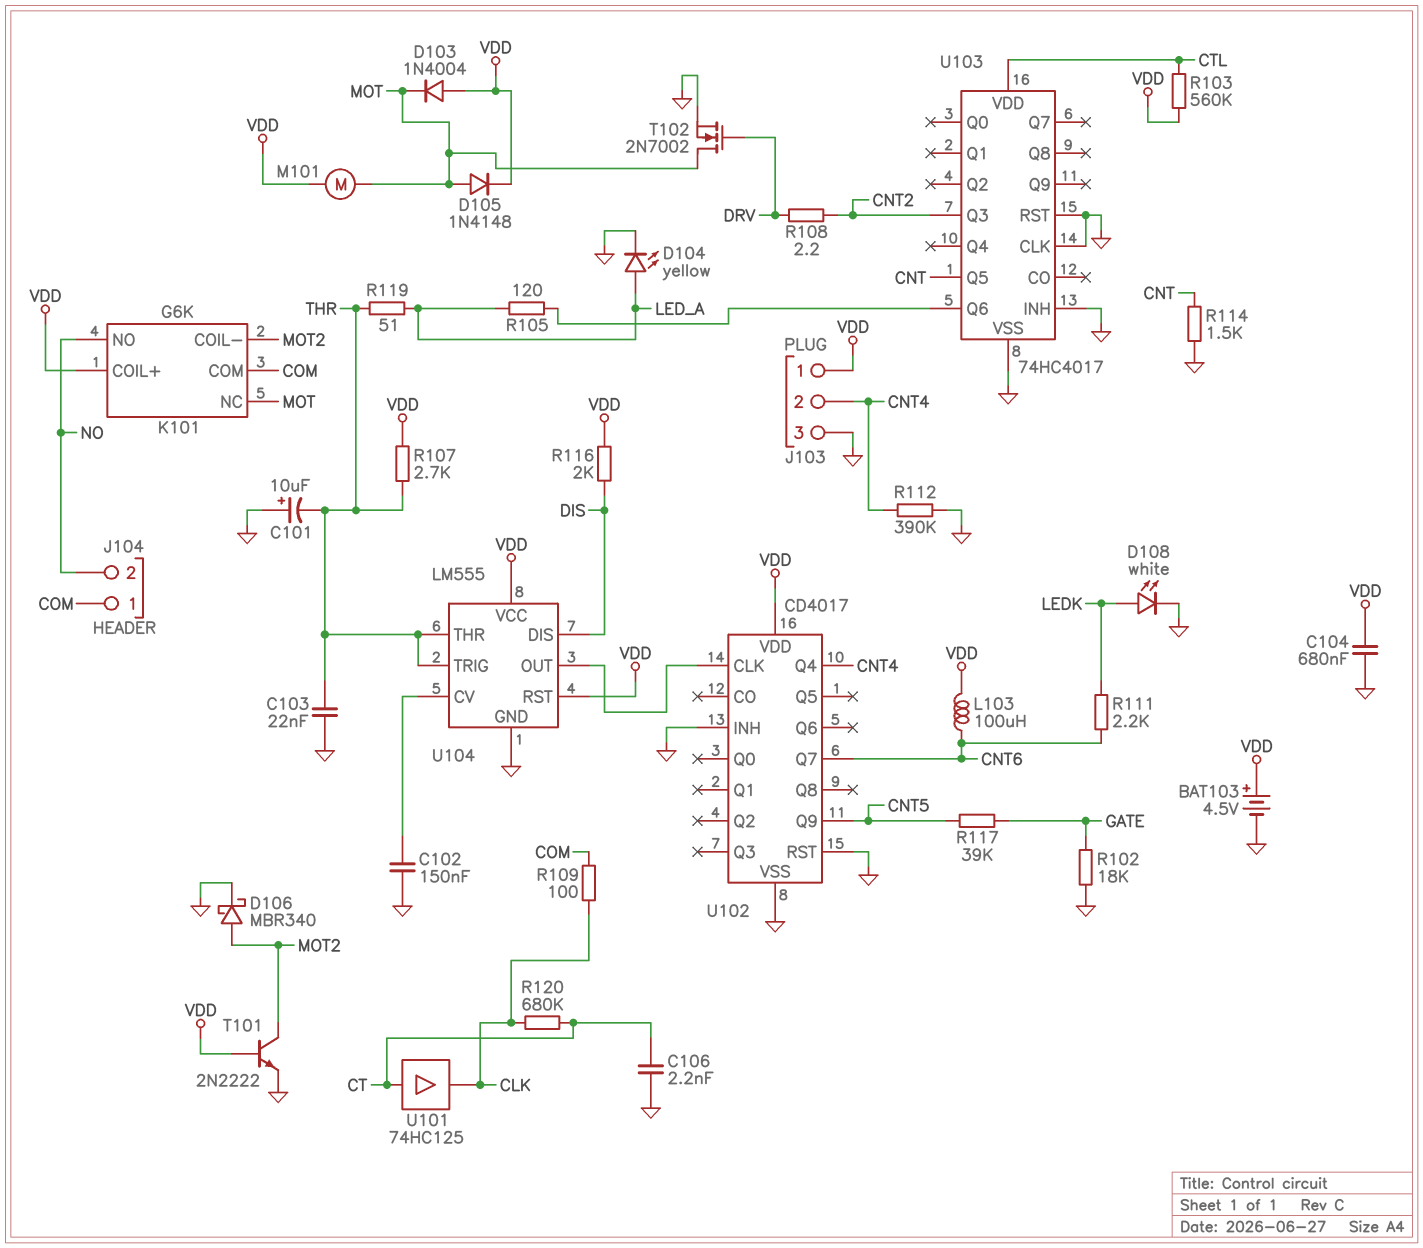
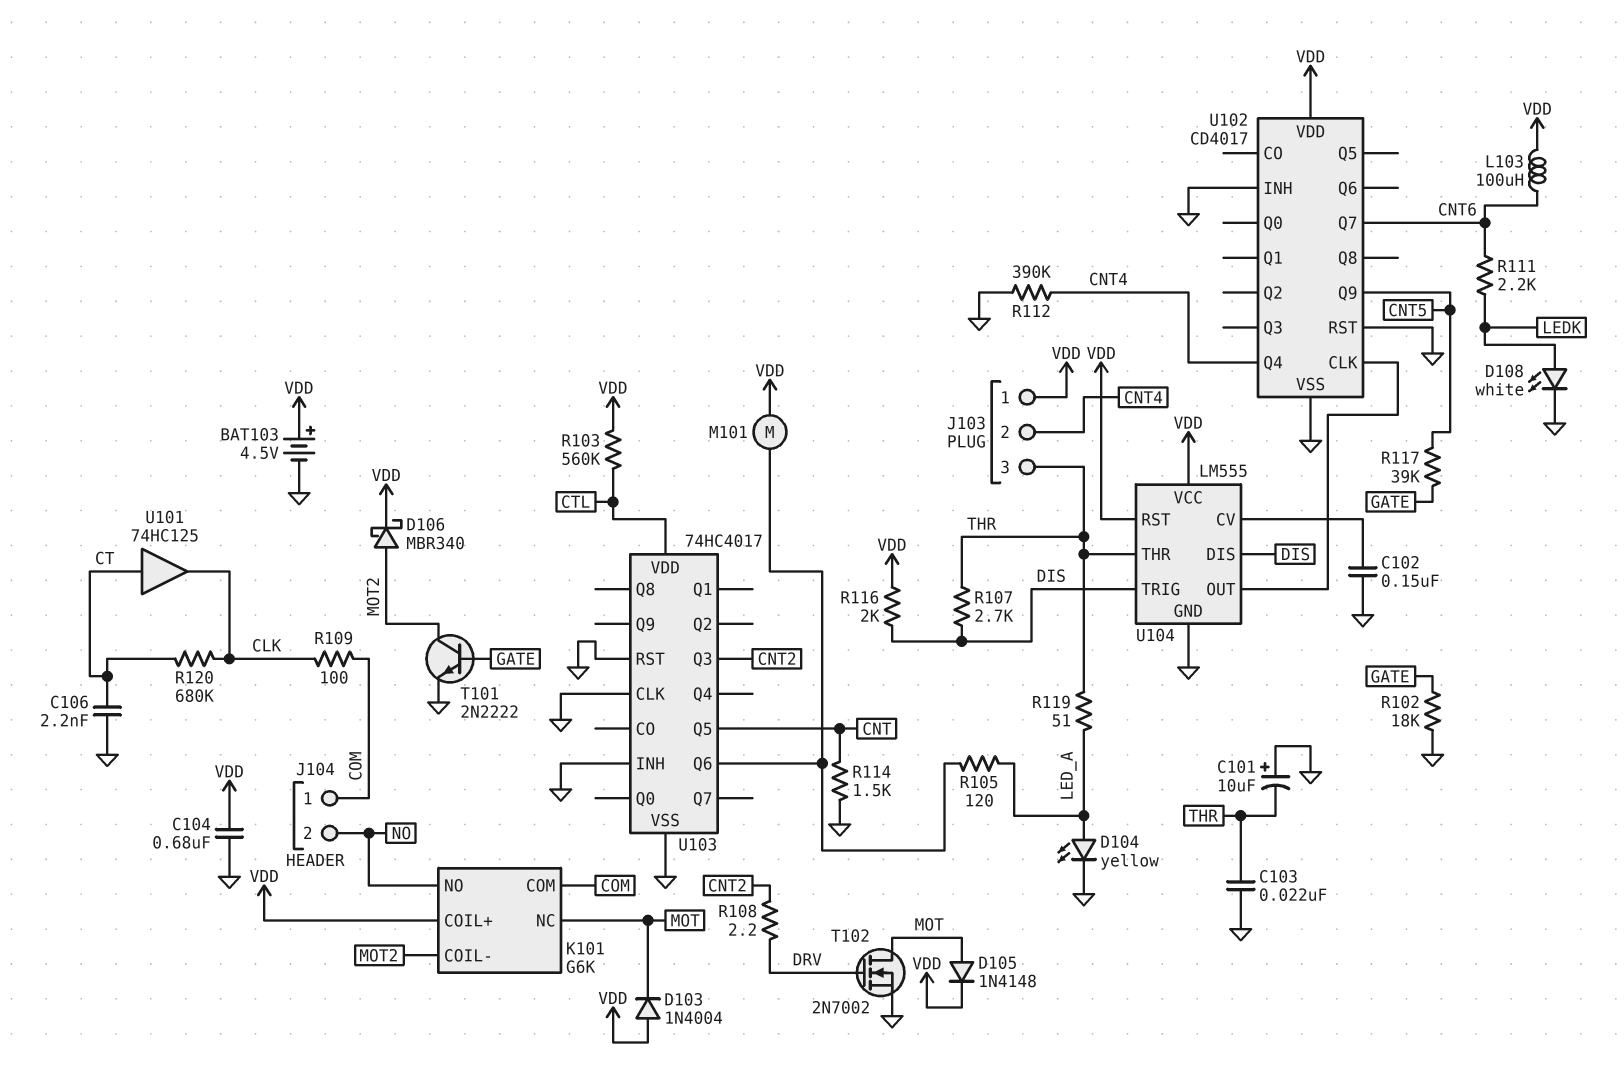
D106: schottky MBR340 (A MOT2, K GND) -> schottky MBR340 (A MOT2, K VDD)
J103 pin 3: GND -> THR
M101: motor (MOT, VDD) -> motor (U103/Q6, VDD)
R107: 2.7k (THR, VDD) -> 2.7k (DIS, THR)
T101: NPN 2N2222 (B VDD, C MOT2, E GND) -> NPN 2N2222 (B GATE, C MOT2, E GND)
U104 pin TRIG: THR -> DIS

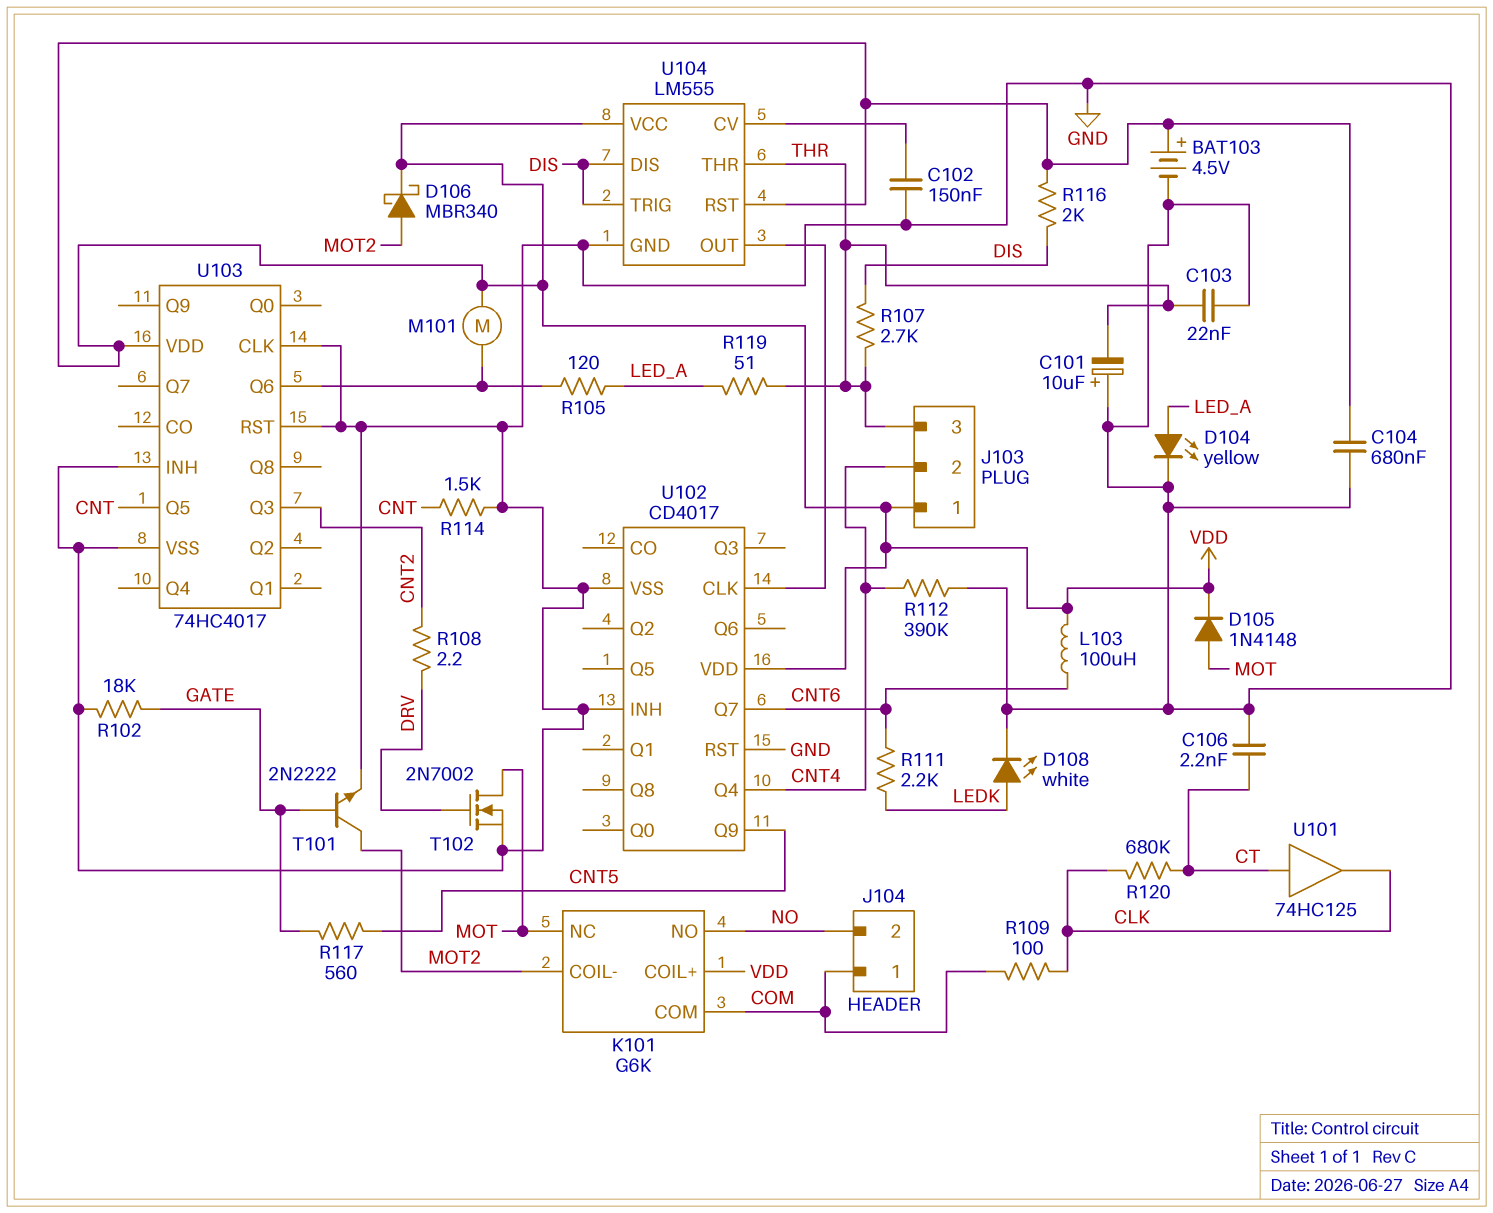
D103: diode 1N4004 (A VDD, K MOT) -> none
R103: 560k (CTL, VDD) -> none
R117: 39k (CNT5, GATE) -> 560 (CNT5, GATE)
U103 pin VDD: CTL -> VDD

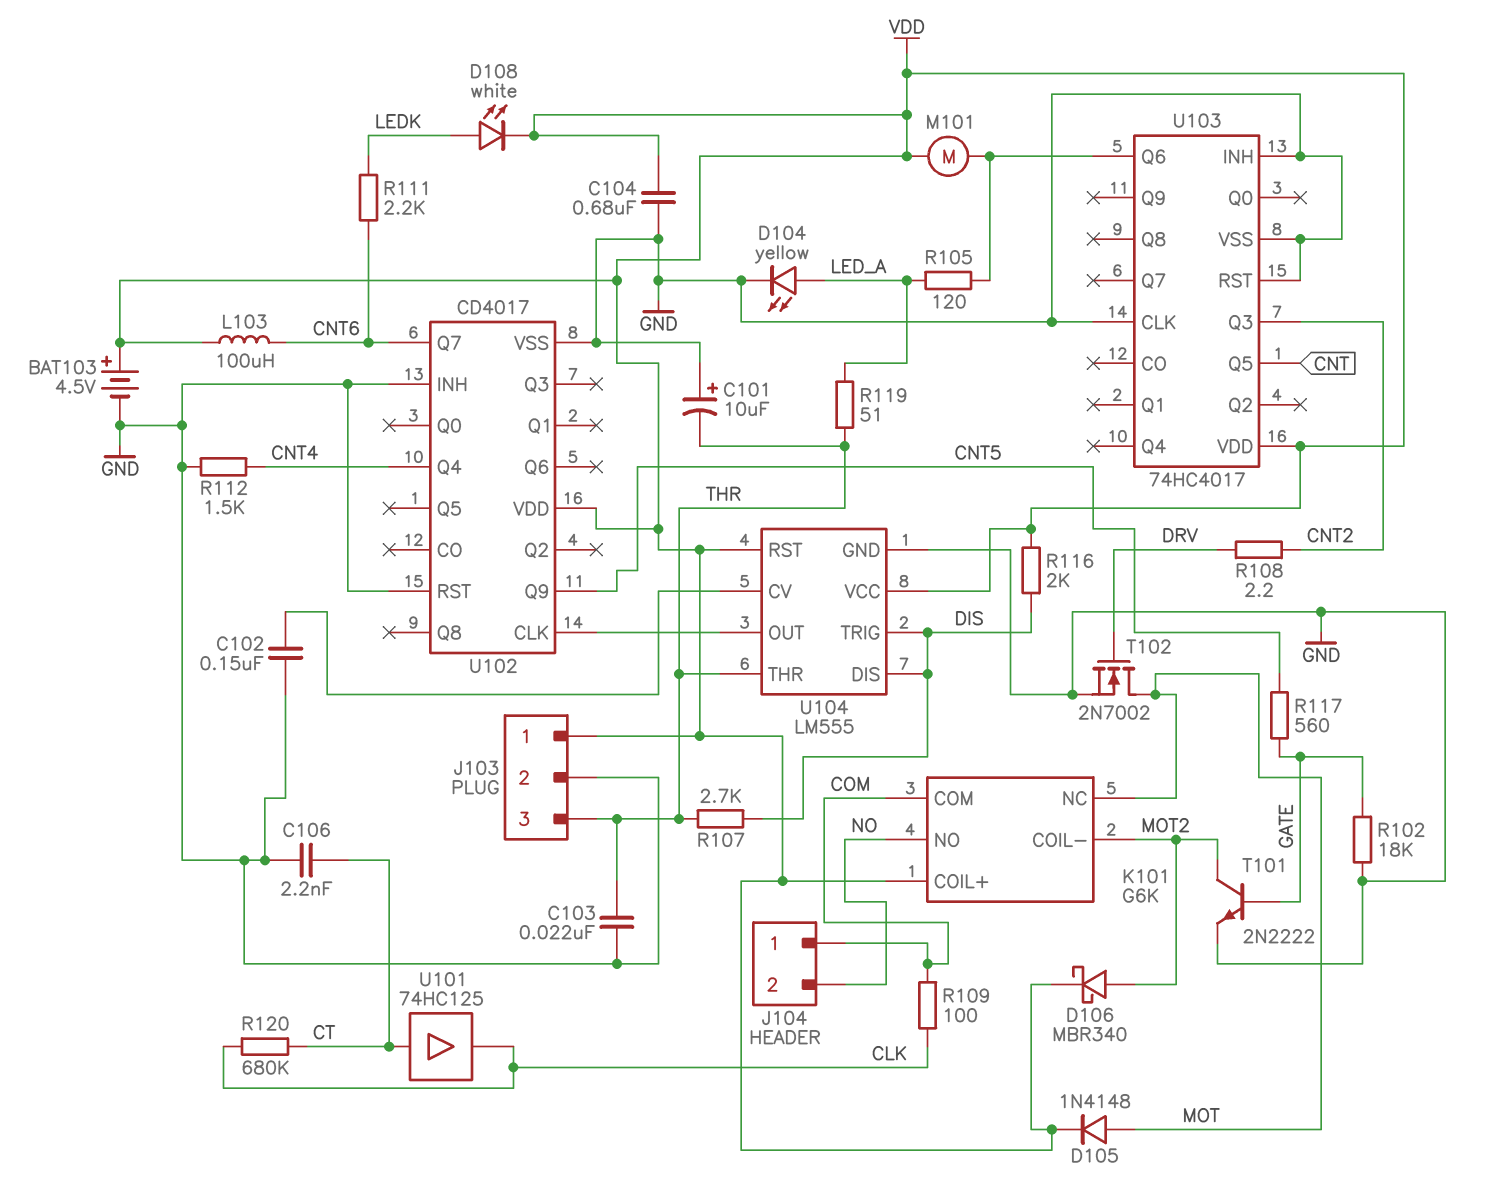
D108: LED white (A LEDK, K GND) -> LED white (A LEDK, K VDD)
J103 pin 2: CNT4 -> GND
R112: 390k (CNT4, GND) -> 1.5k (CNT4, GND)
R114: 1.5k (CNT, GND) -> none

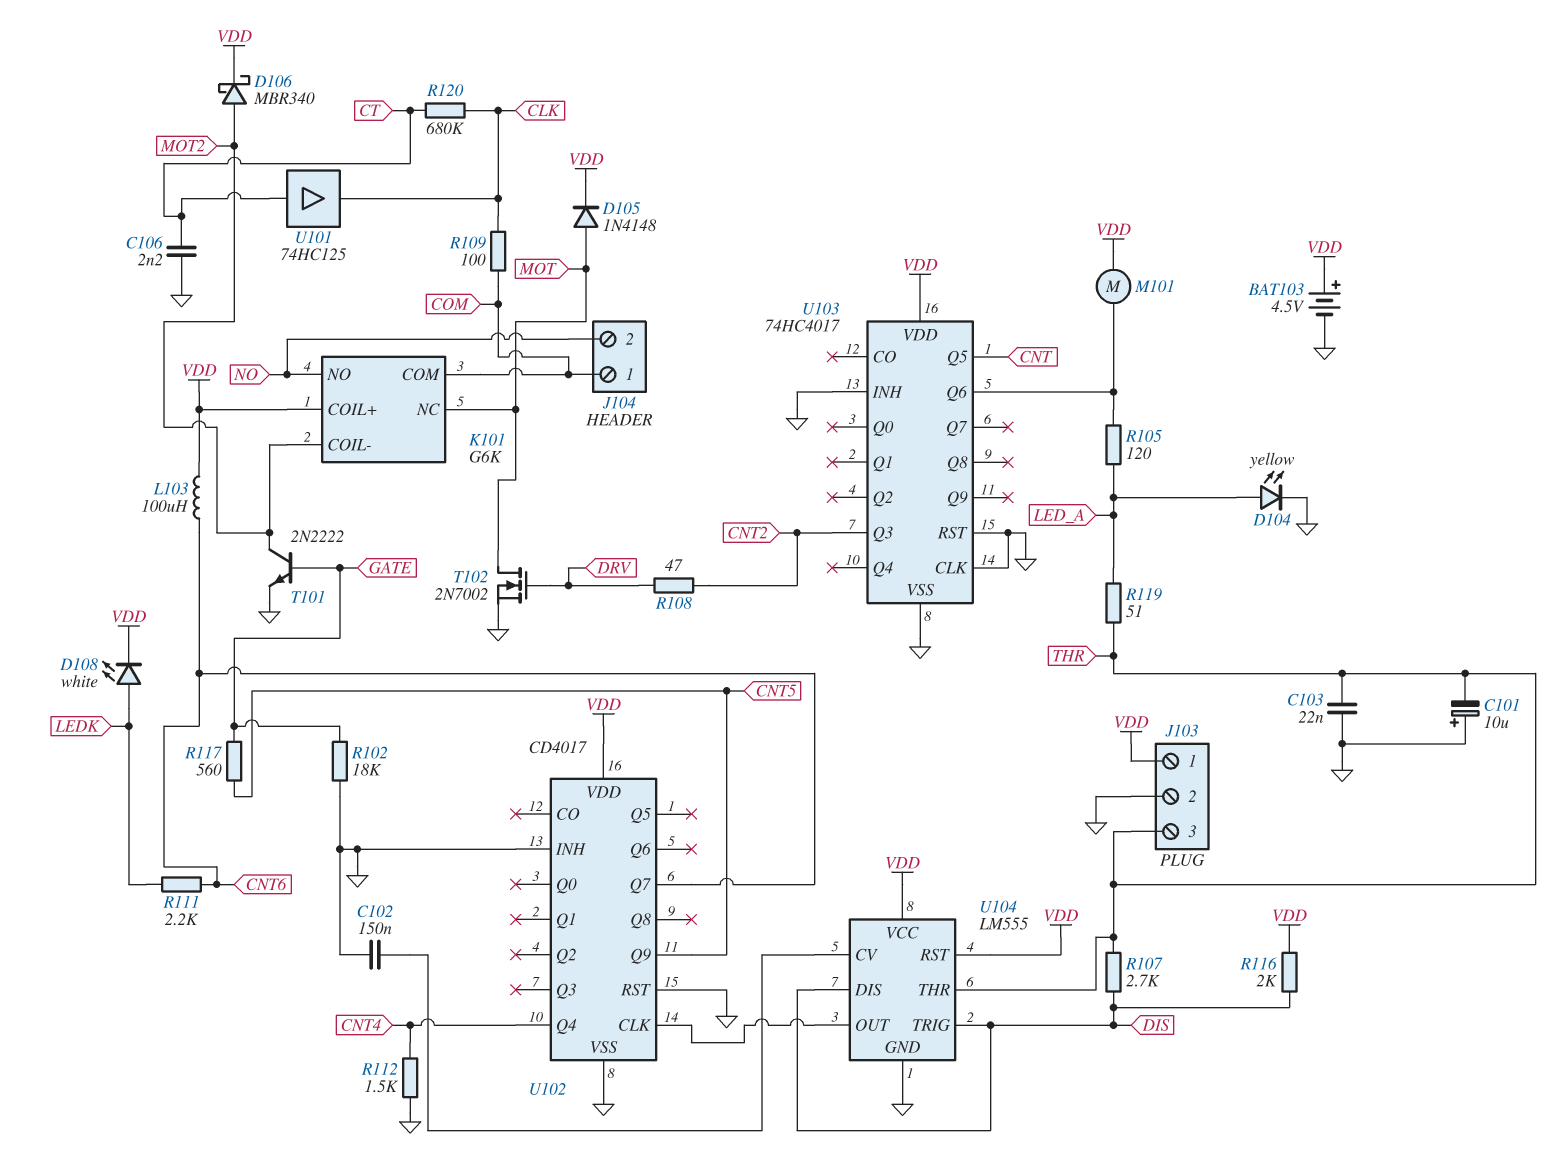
C104: 680nF (GND, VDD) -> none
R108: 2.2 (CNT2, DRV) -> 47 (CNT2, DRV)

